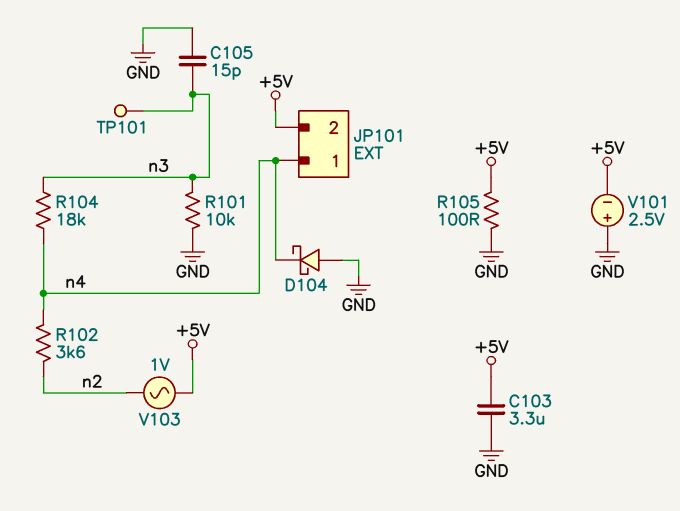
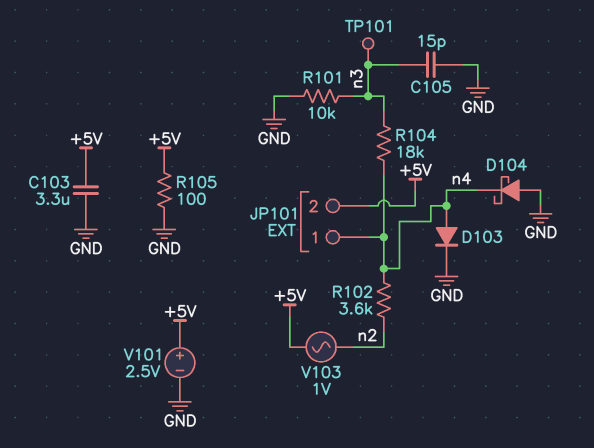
D103: none -> diode (A n4, K GND)
V101: 2.5V (plus GND, minus +5V) -> 2.5V (plus +5V, minus GND)

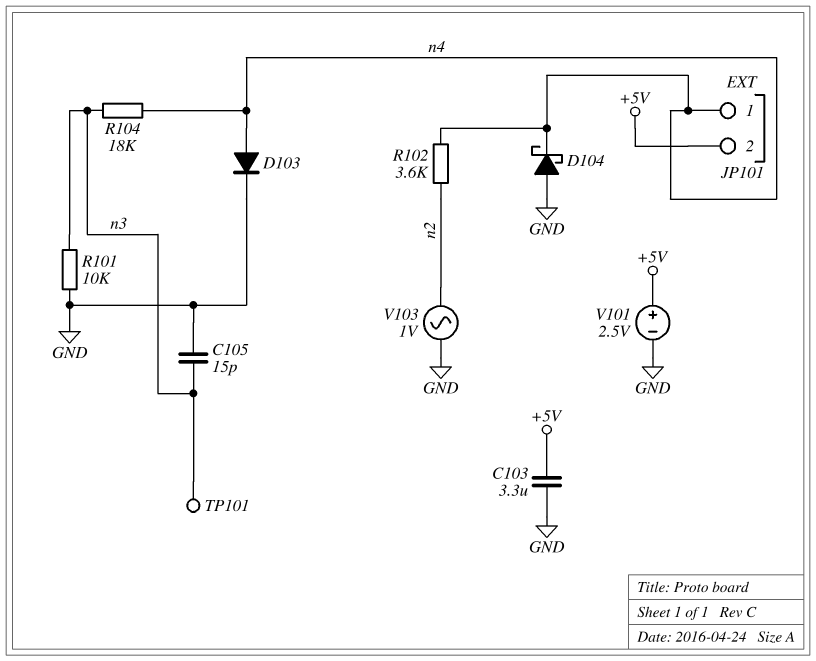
R105: 100 (+5V, GND) -> none
V103: AC 1V (+5V, n2) -> AC 1V (GND, n2)

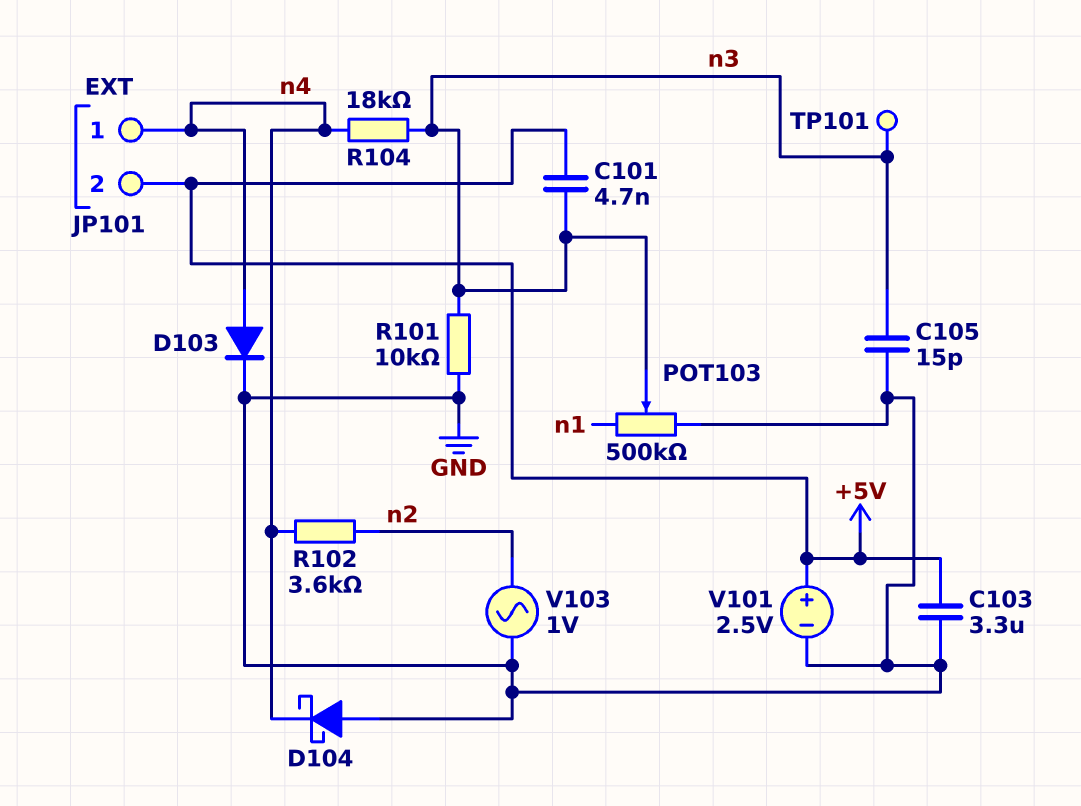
C101: none -> 4.7nF (+5V, n3)
POT103: none -> 500k (GND, n1, wiper n3)

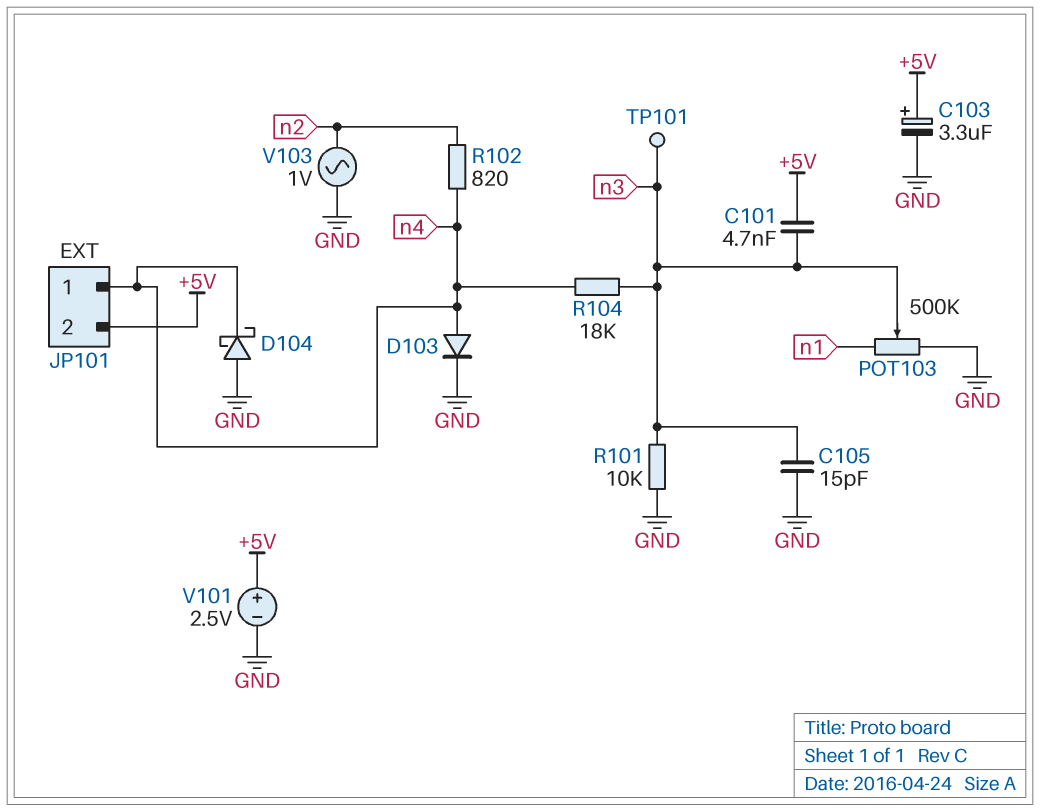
C103: 3.3uF (+5V, GND) -> 3.3uF (plus +5V, minus GND)
R102: 3.6k (n2, n4) -> 820 (n2, n4)

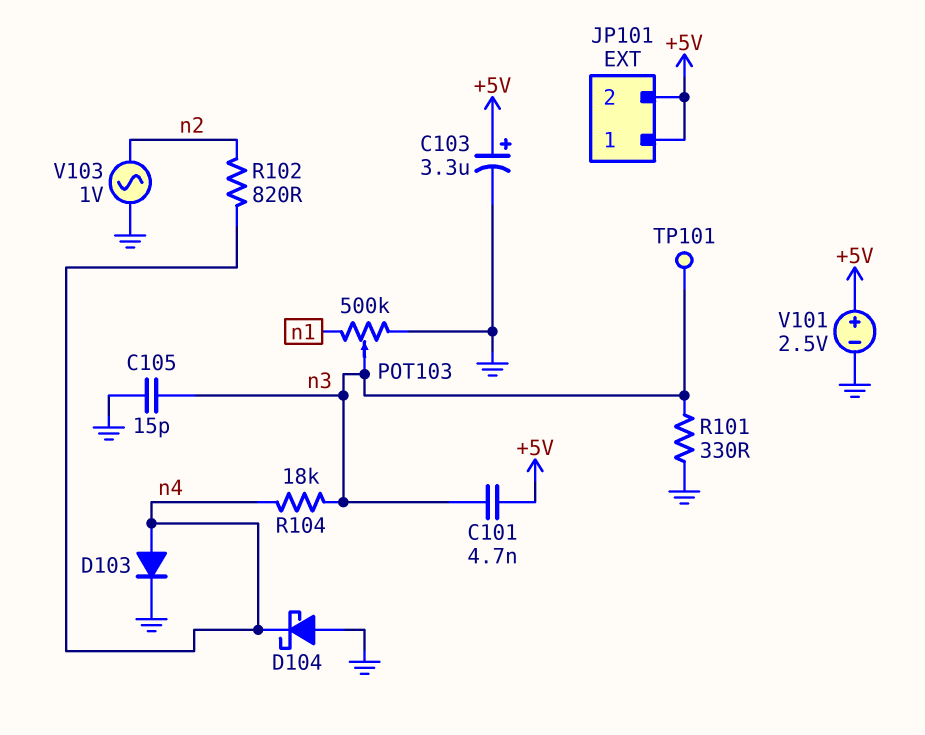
JP101 pin 1: n4 -> +5V
R101: 10k (GND, n3) -> 330 (GND, n3)

